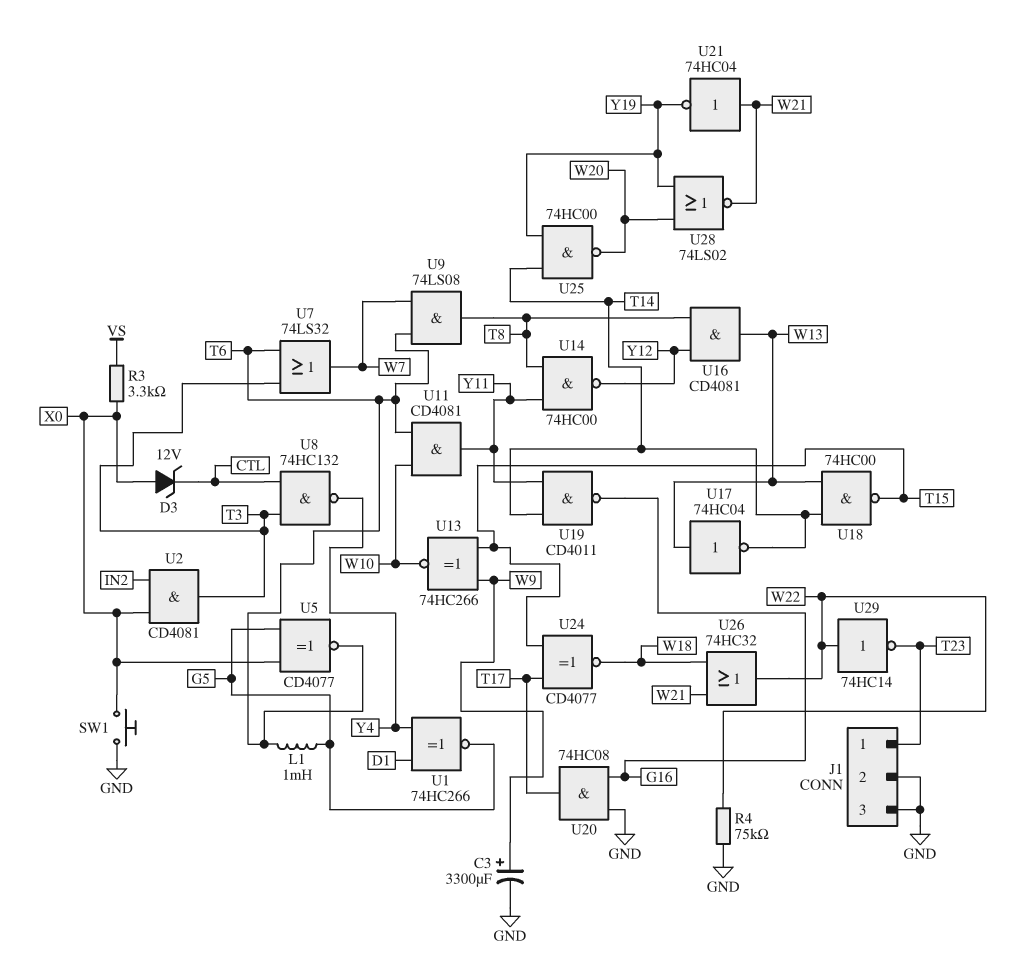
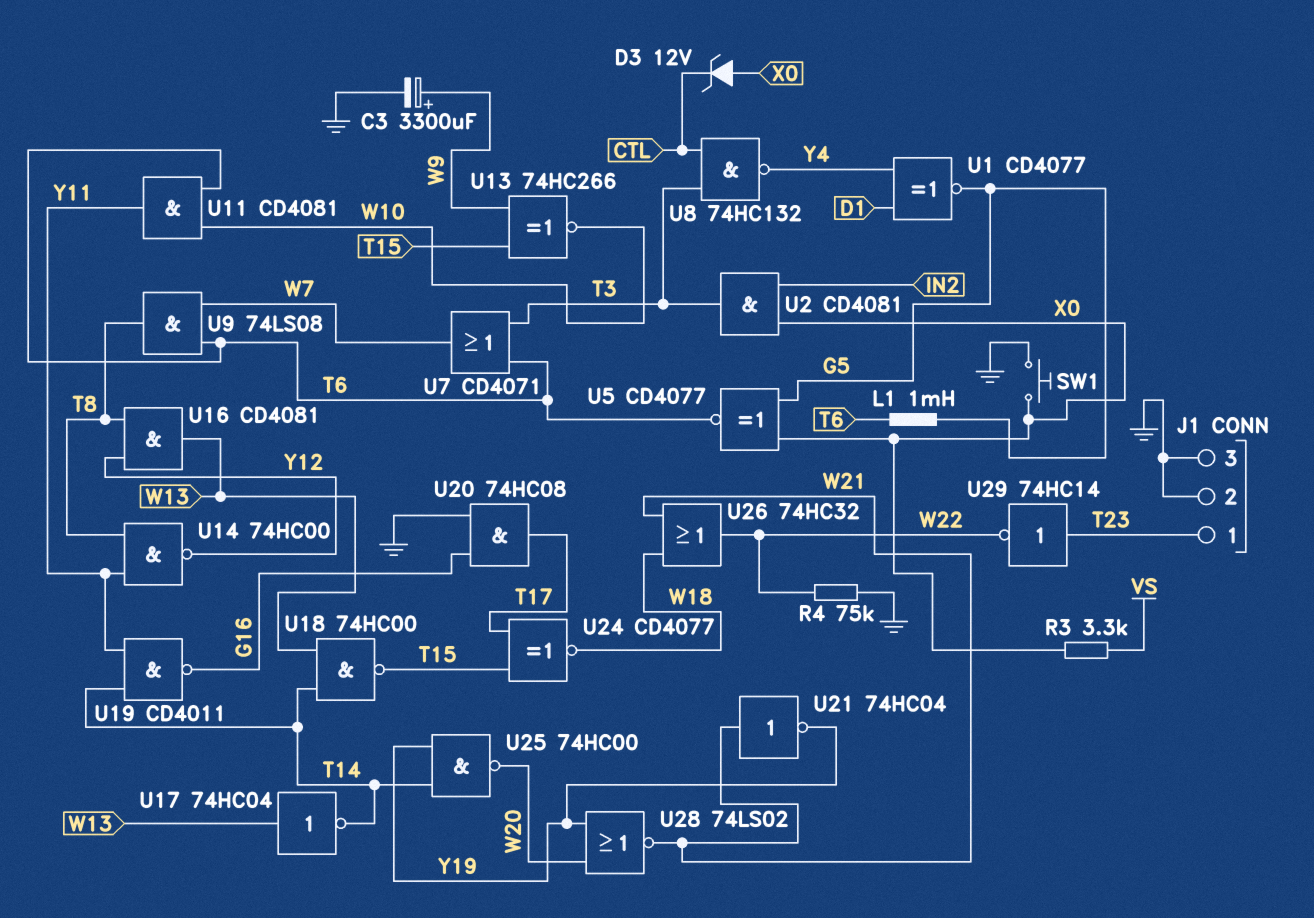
U1: XNOR 74HC266 (in D1, in Y4, out G5) -> XNOR CD4077 (in D1, in Y4, out G5)
U7: OR 74LS32 (in T3, in T6, out W7) -> OR CD4071 (in T3, in T6, out W7)
U29: NOT 74HC14 (in W22, out T23) -> NOT 74HC14 (in T23, out W22)

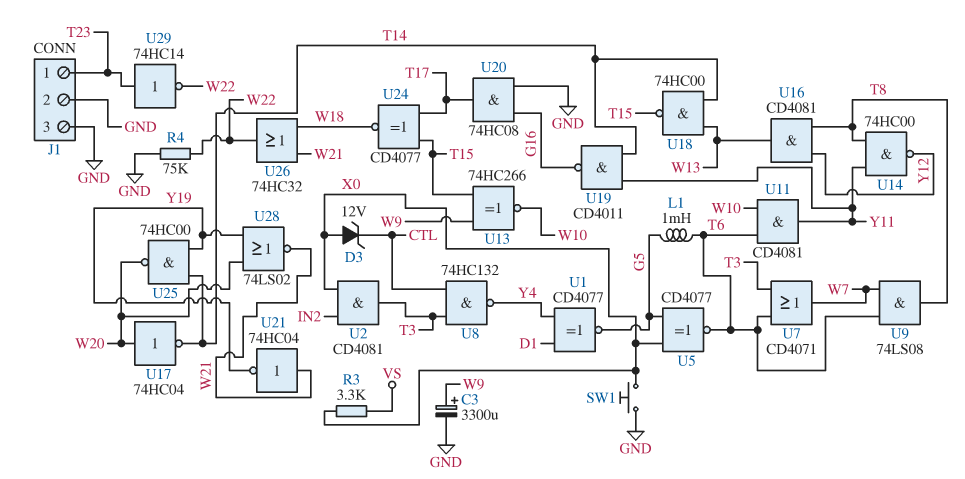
U17: NOT 74HC04 (in W13, out T14) -> NOT 74HC04 (in W20, out T14)

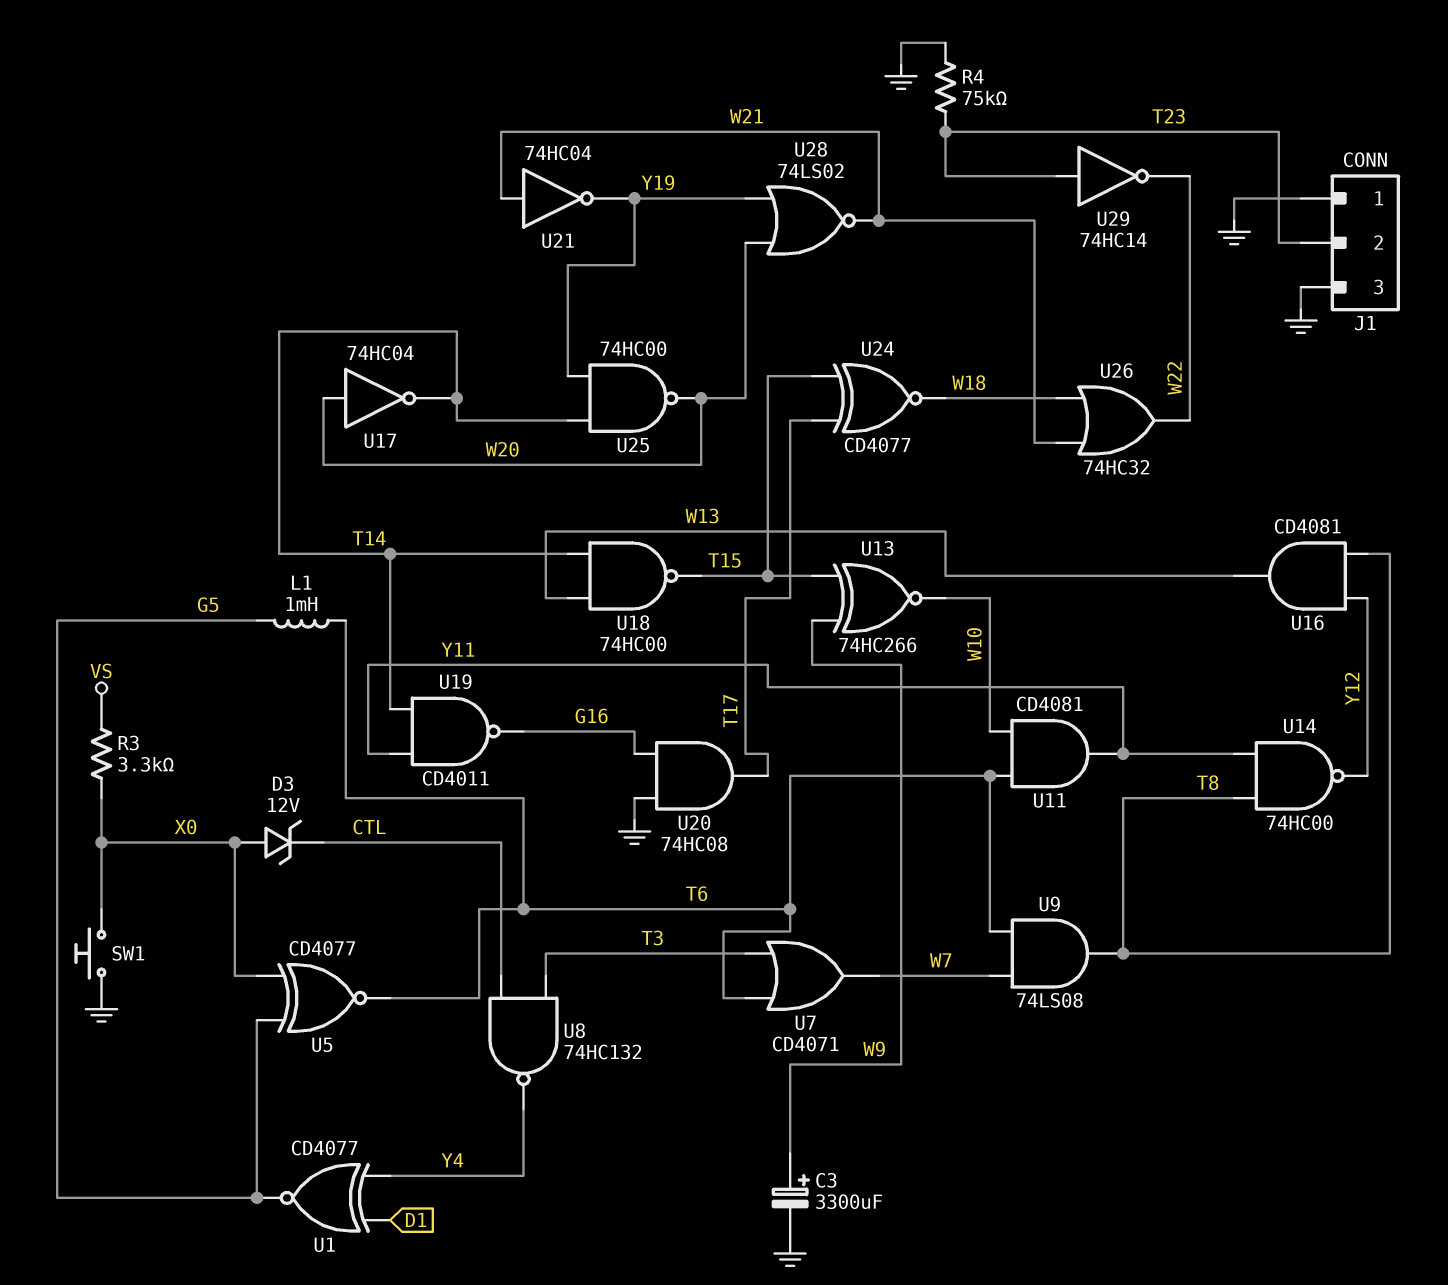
J1 pin 1: T23 -> GND
J1 pin 2: GND -> T23
R4: 75k (GND, W22) -> 75k (GND, T23)
U2: AND CD4081 (in IN2, in X0, out T3) -> none

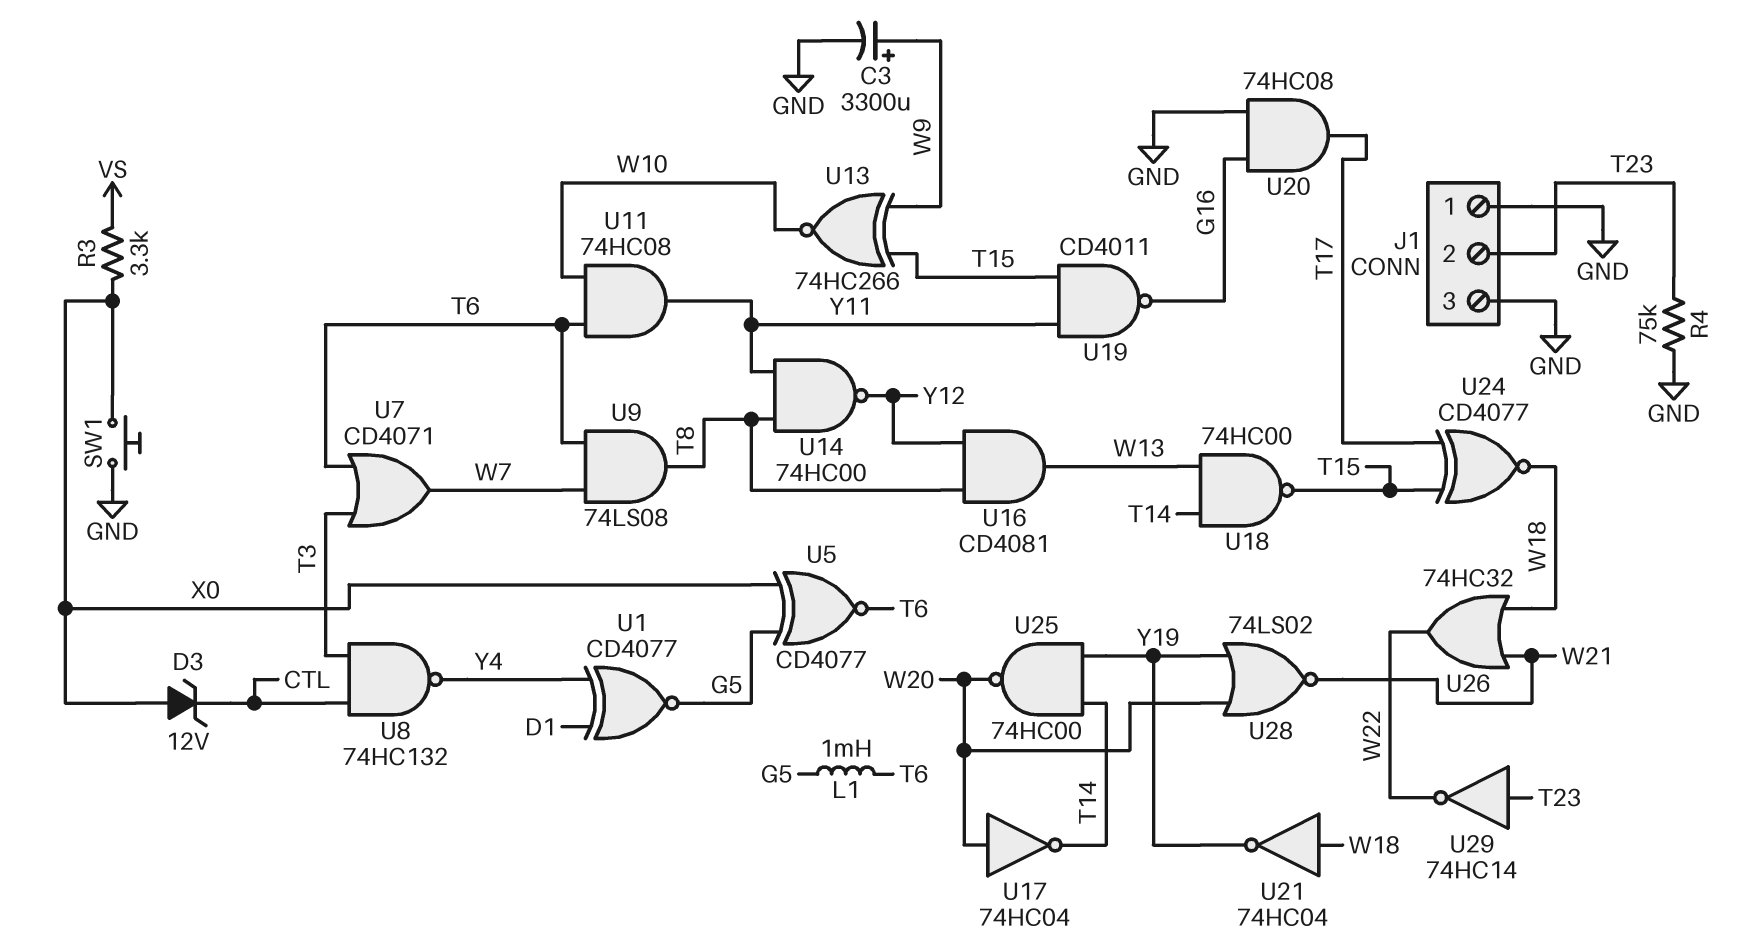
U11: AND CD4081 (in T6, in W10, out Y11) -> AND 74HC08 (in T6, in W10, out Y11)
U19: NAND CD4011 (in T14, in Y11, out G16) -> NAND CD4011 (in T15, in Y11, out G16)
U21: NOT 74HC04 (in W21, out Y19) -> NOT 74HC04 (in W18, out Y19)

